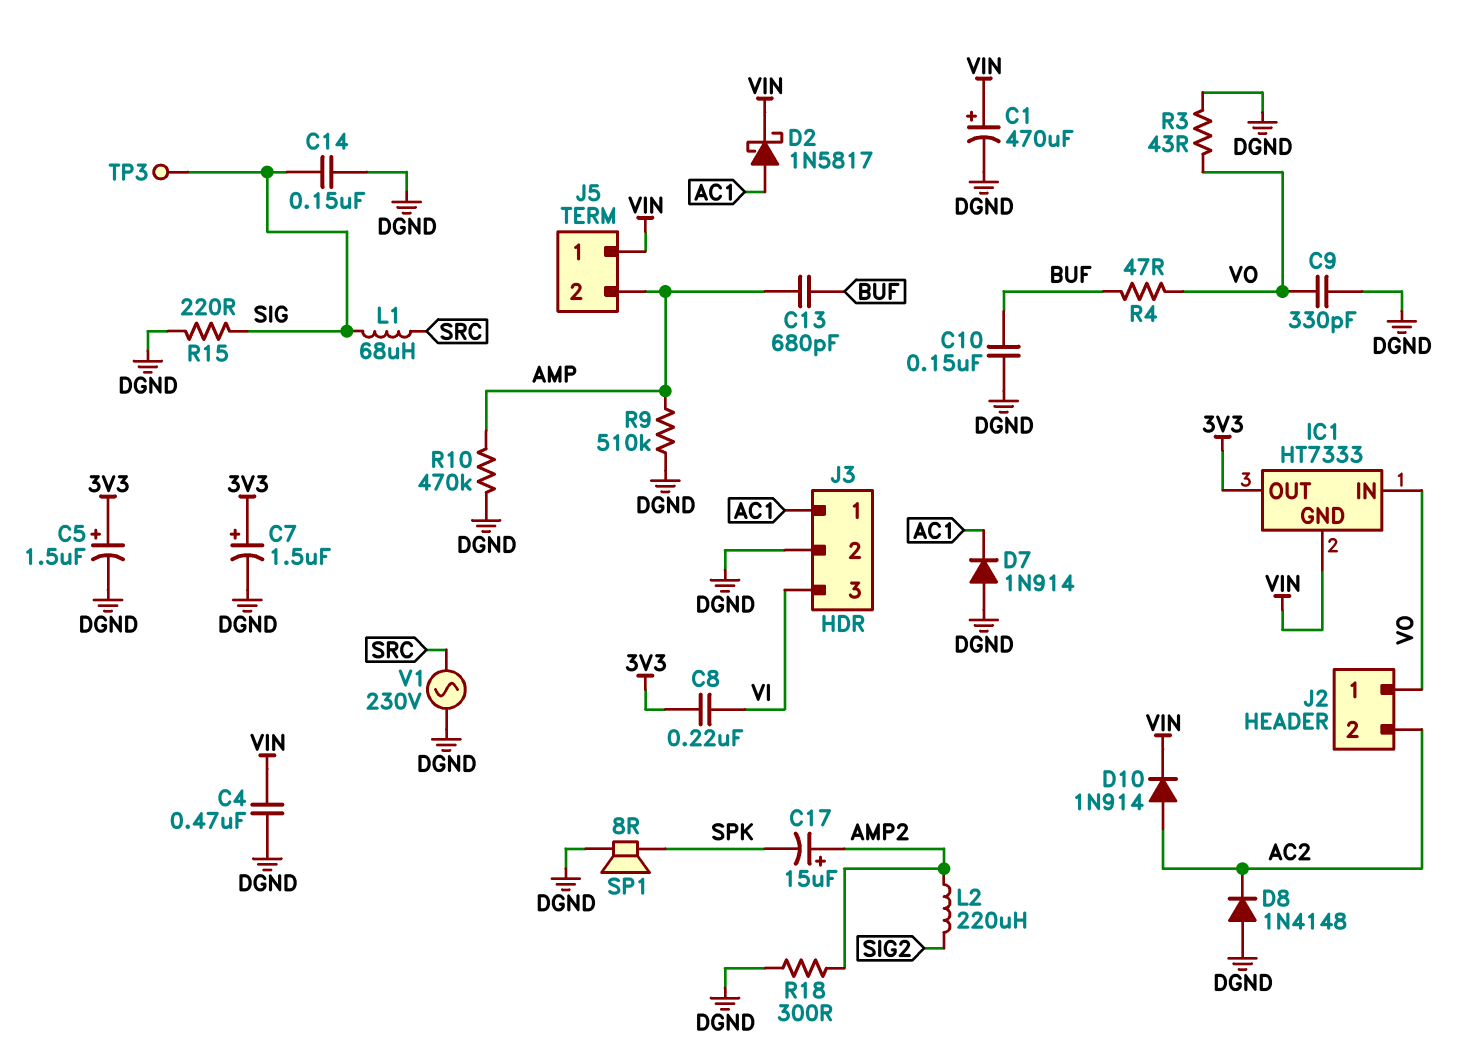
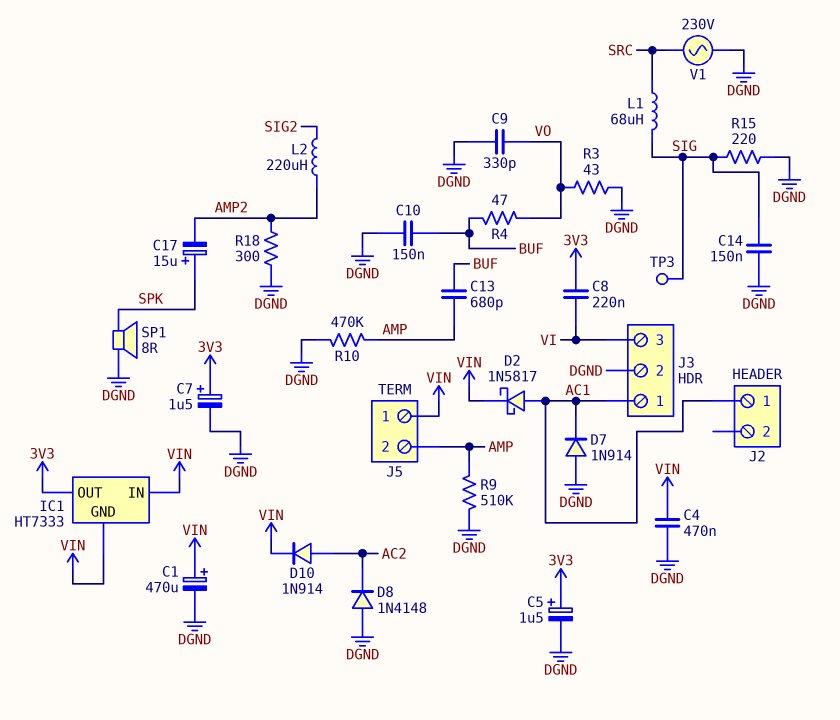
C17: 15uF (plus AMP2, minus SPK) -> 15uF (plus SPK, minus AMP2)
IC1 pin IN: VO -> VIN
J2 pin 1: VO -> AC1
J2 pin 2: AC2 -> none

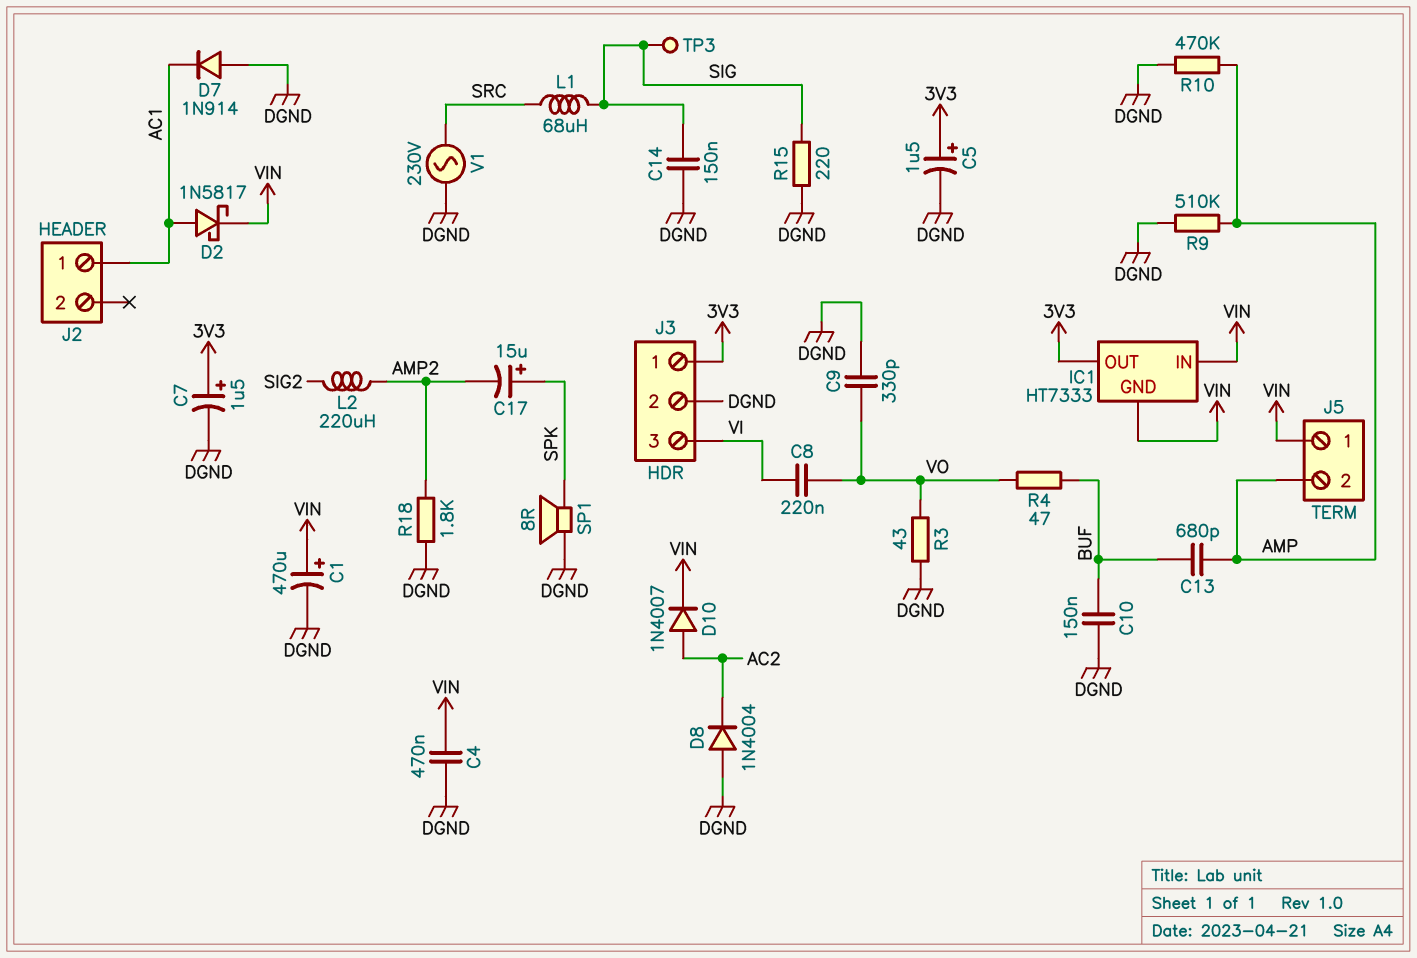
C8: 220nF (3V3, VI) -> 220nF (VI, VO)
D8: diode 1N4148 (A DGND, K AC2) -> diode 1N4004 (A DGND, K AC2)
D10: diode 1N914 (A AC2, K VIN) -> diode 1N4007 (A AC2, K VIN)
J3 pin 1: AC1 -> 3V3
R18: 300 (AMP2, DGND) -> 1.8k (AMP2, DGND)

